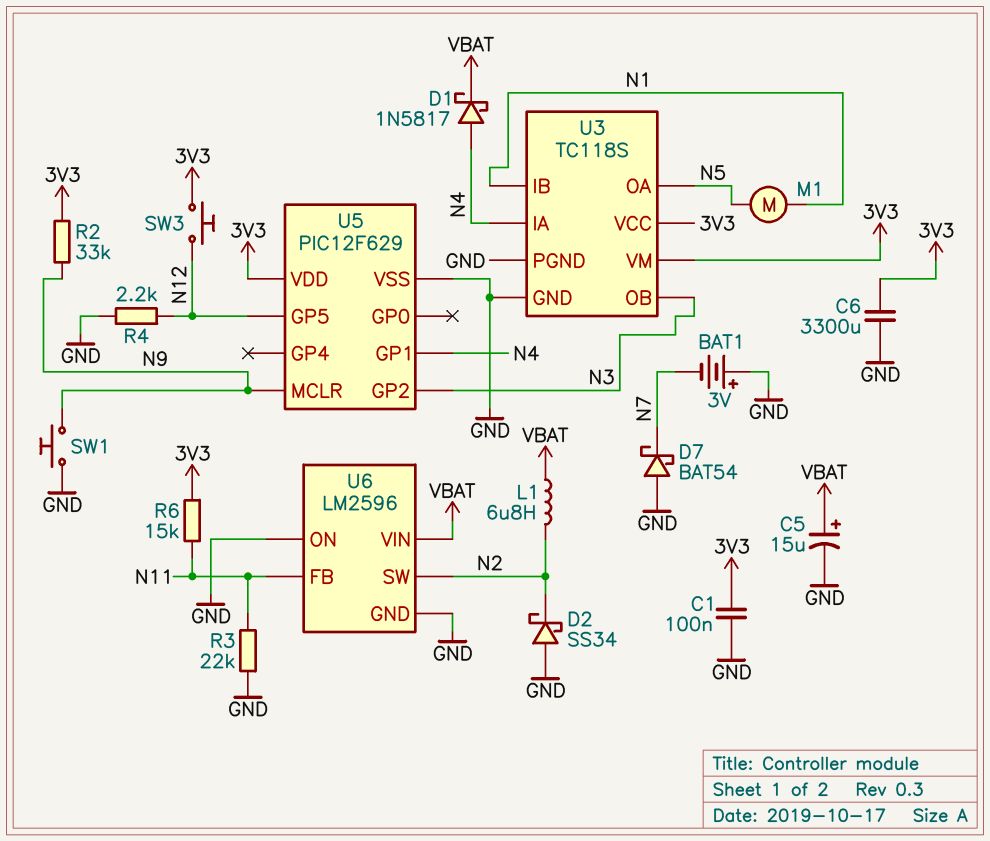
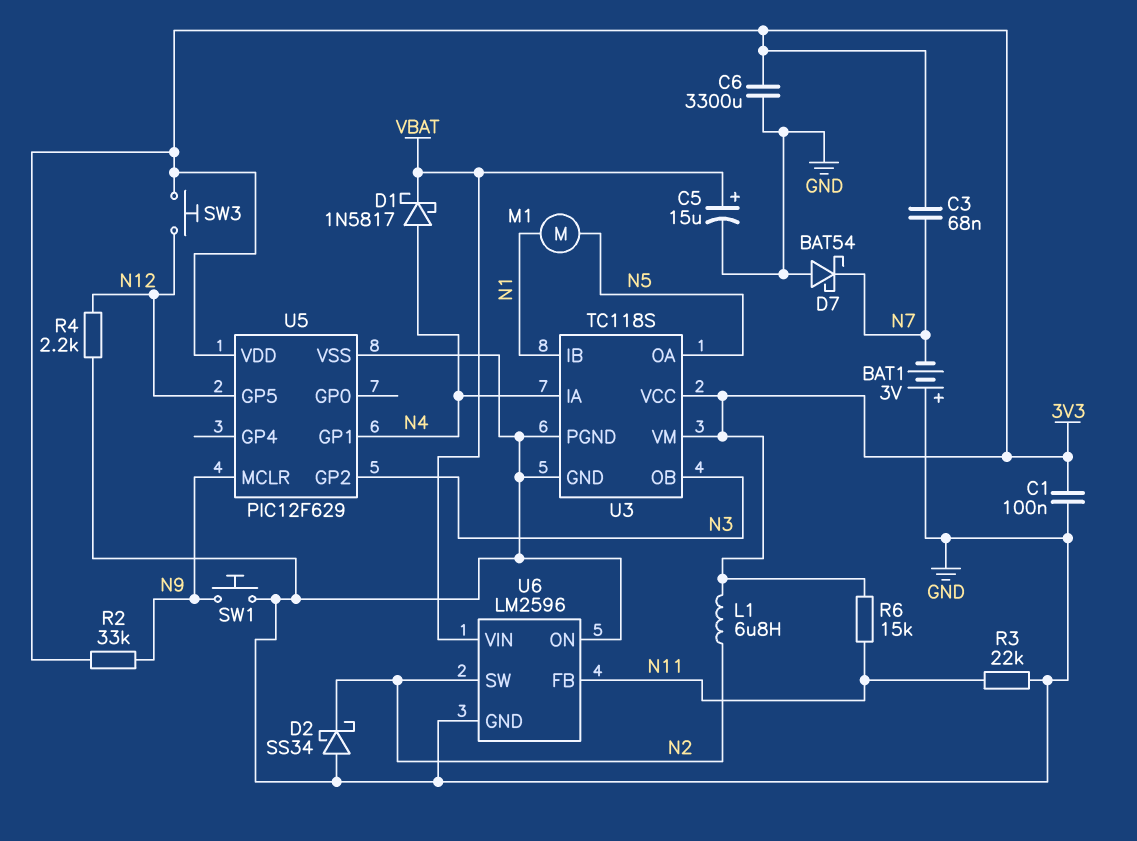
C3: none -> 68nF (3V3, N7)
L1: 6.8uH (N2, VBAT) -> 6.8uH (3V3, N2)

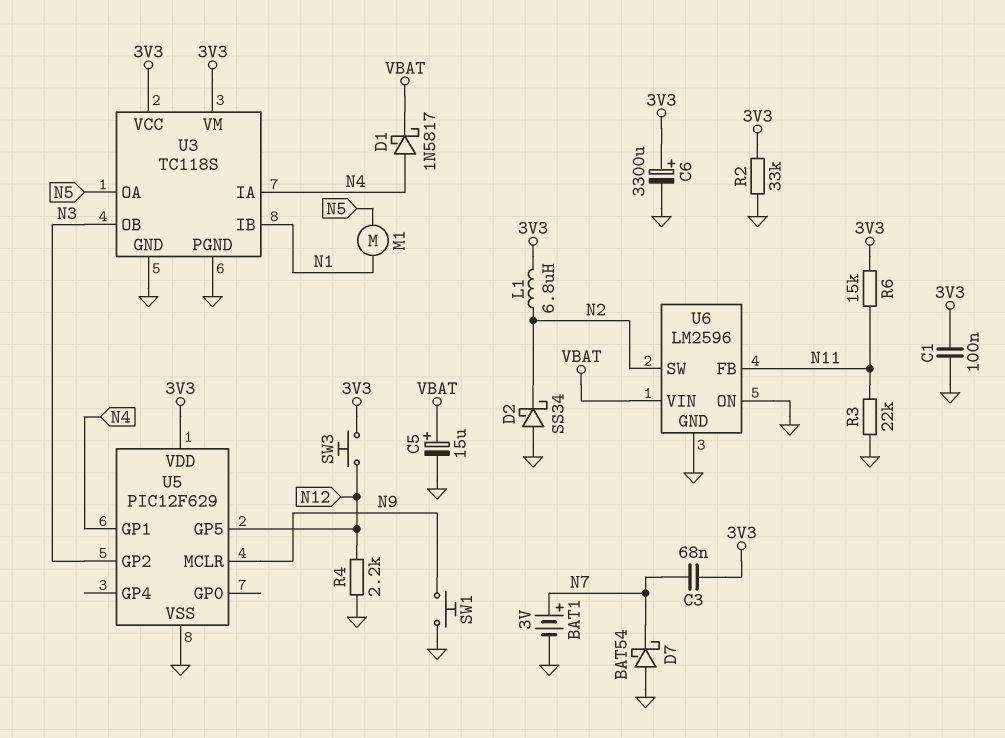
BAT1: 3V (plus GND, minus N7) -> 3V (plus N7, minus GND)
C6: 3300uF (3V3, GND) -> 3300uF (plus 3V3, minus GND)
R2: 33k (3V3, N9) -> 33k (3V3, GND)

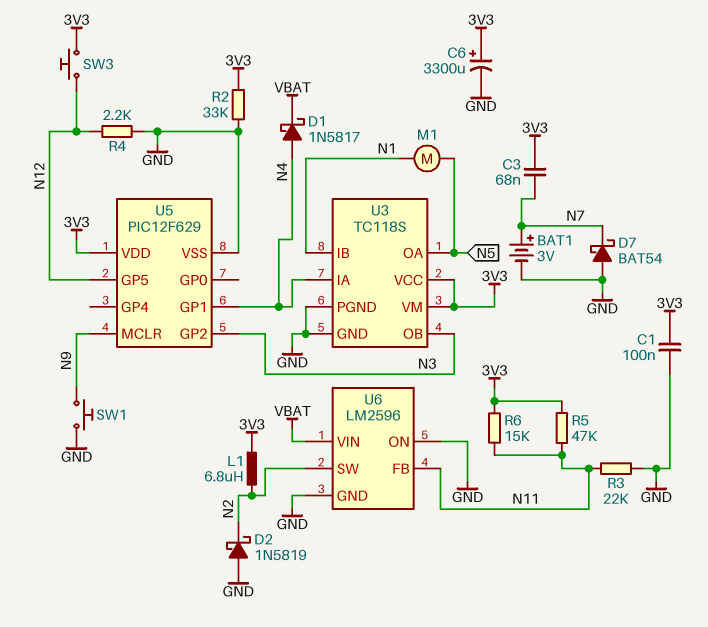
C5: 15uF (plus VBAT, minus GND) -> none
D2: schottky SS34 (A GND, K N2) -> schottky 1N5819 (A GND, K N2)
R5: none -> 47k (3V3, N11)

